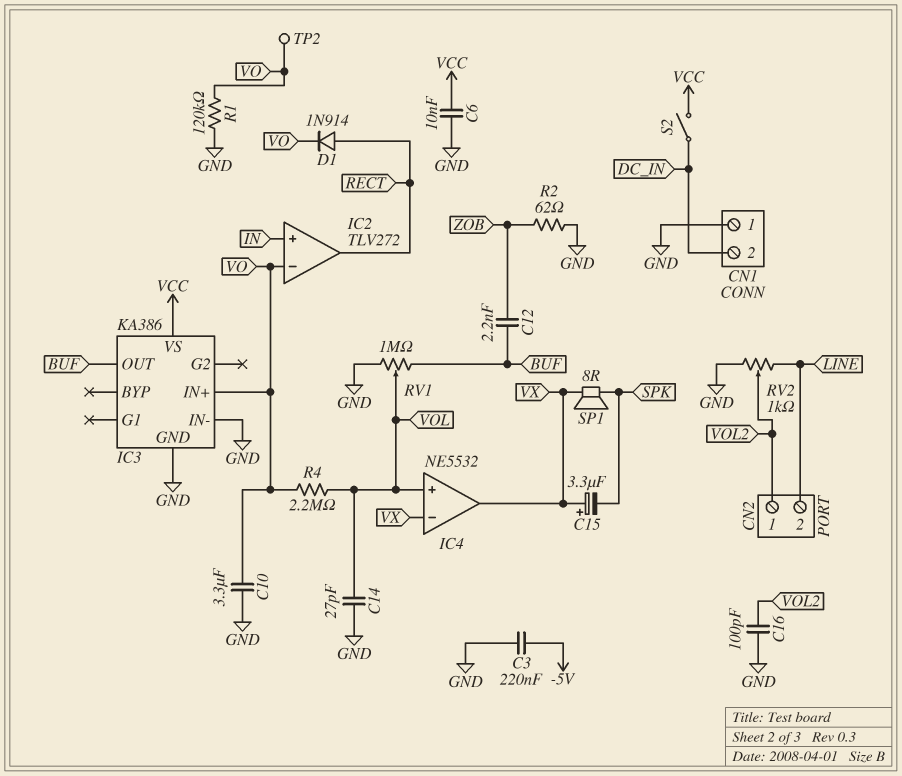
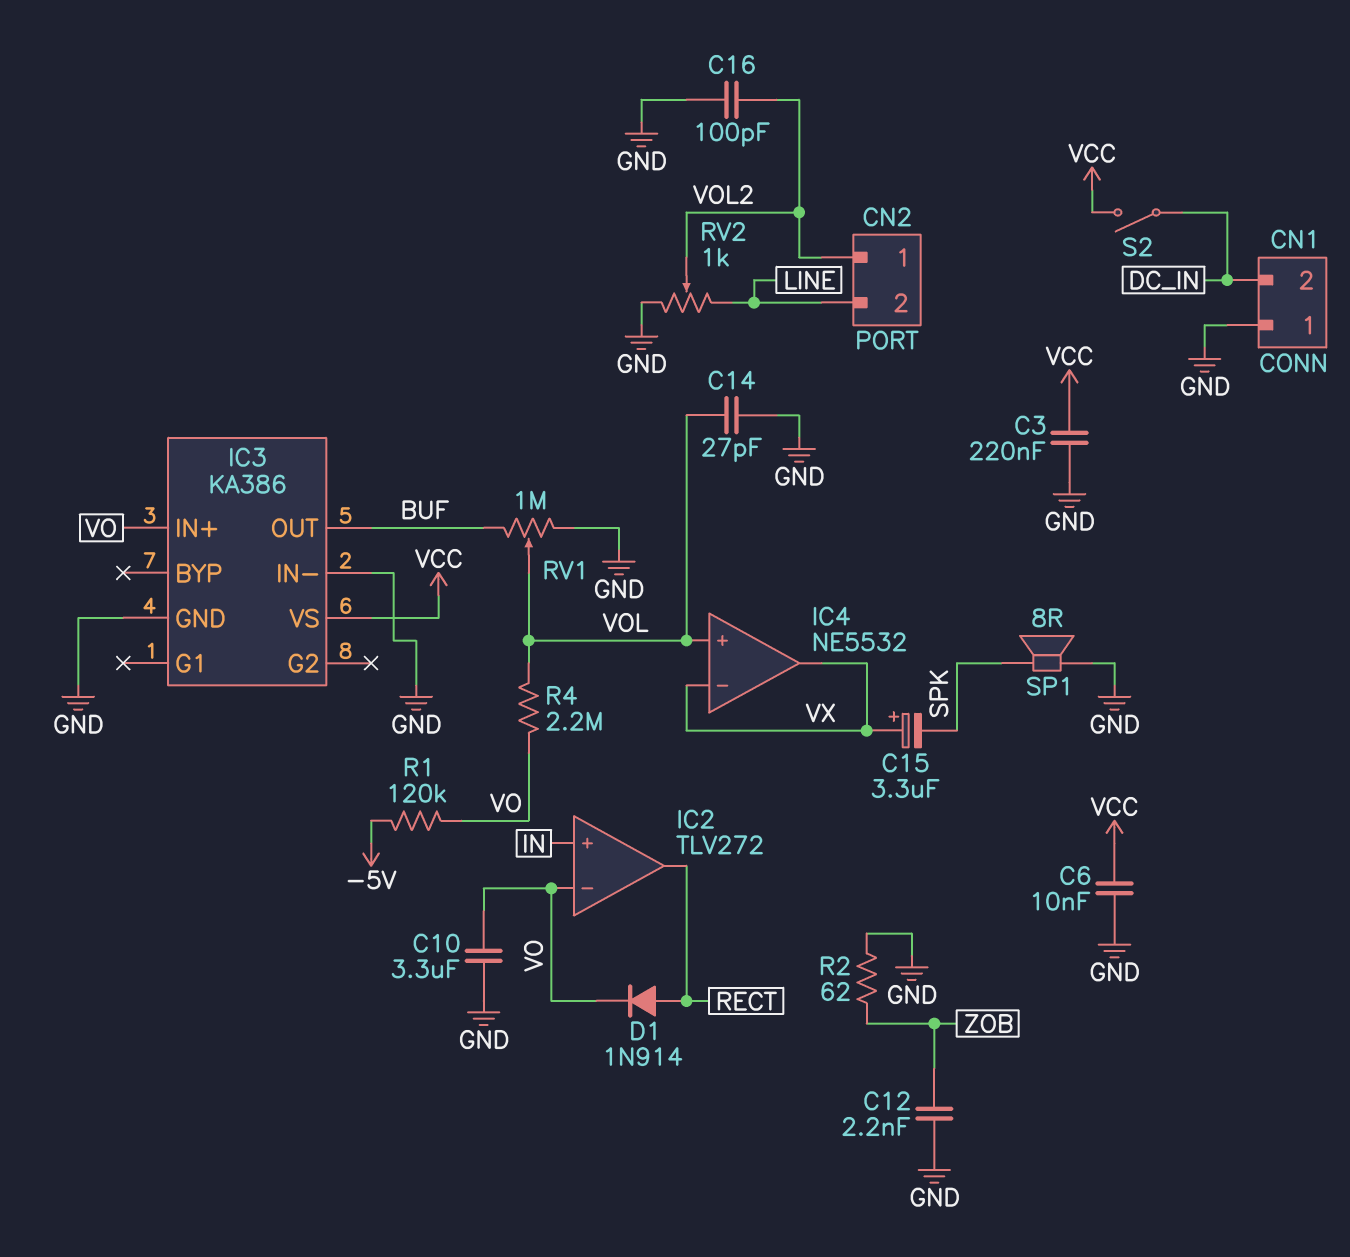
C3: 220nF (-5V, GND) -> 220nF (GND, VCC)
C12: 2.2nF (BUF, ZOB) -> 2.2nF (GND, ZOB)
R1: 120k (GND, VO) -> 120k (-5V, VO)
SP1: speaker 8R (SPK, VX) -> speaker 8R (GND, SPK)
TP2: test point (VO) -> none

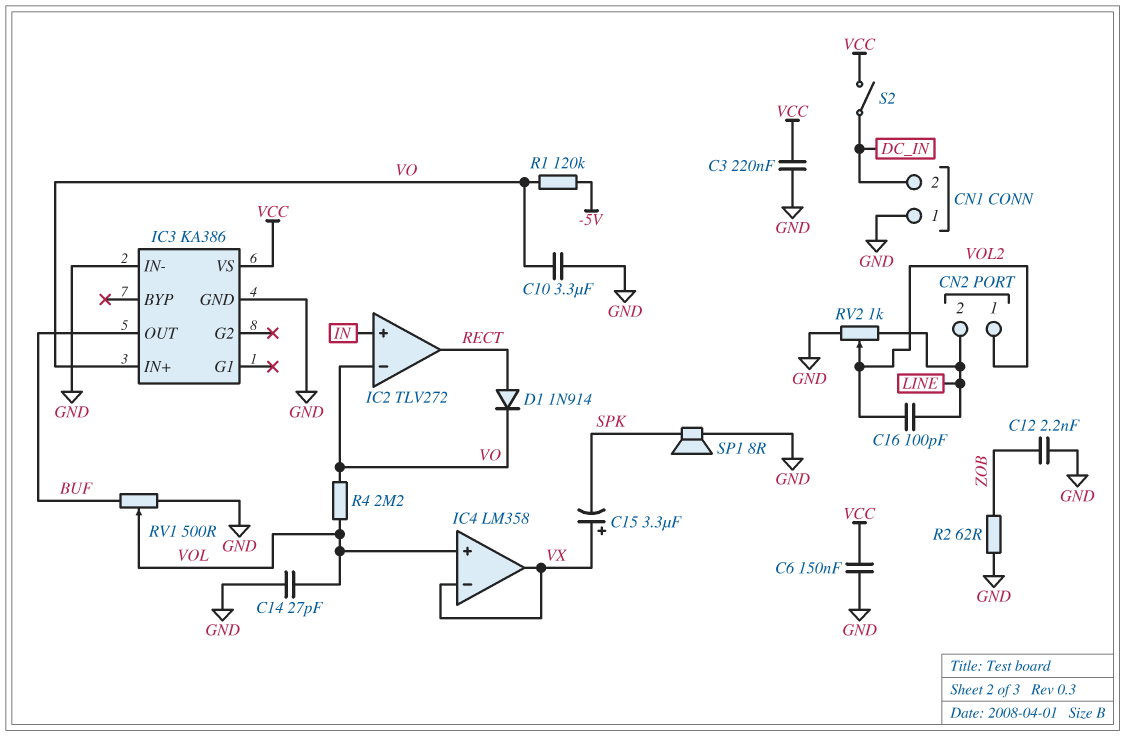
C6: 10nF (GND, VCC) -> 150nF (GND, VCC)
C16: 100pF (GND, VOL2) -> 100pF (LINE, VOL2)
IC4: NE5532 -> LM358
RV1: 1M (BUF, GND, wiper VOL) -> 500 (BUF, GND, wiper VOL)

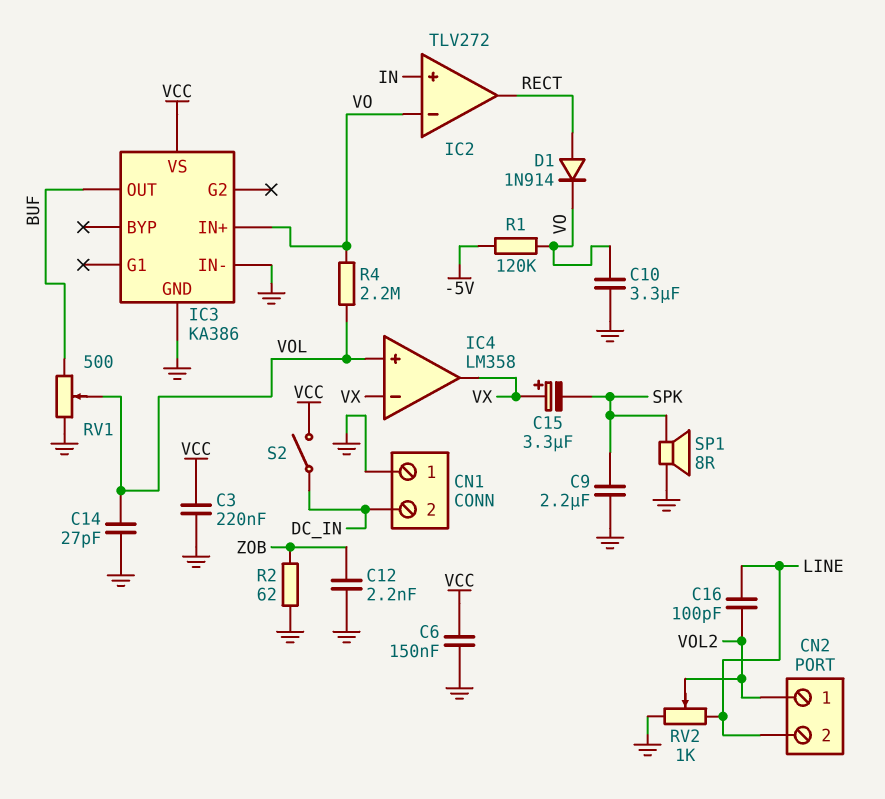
C9: none -> 2.2uF (GND, SPK)

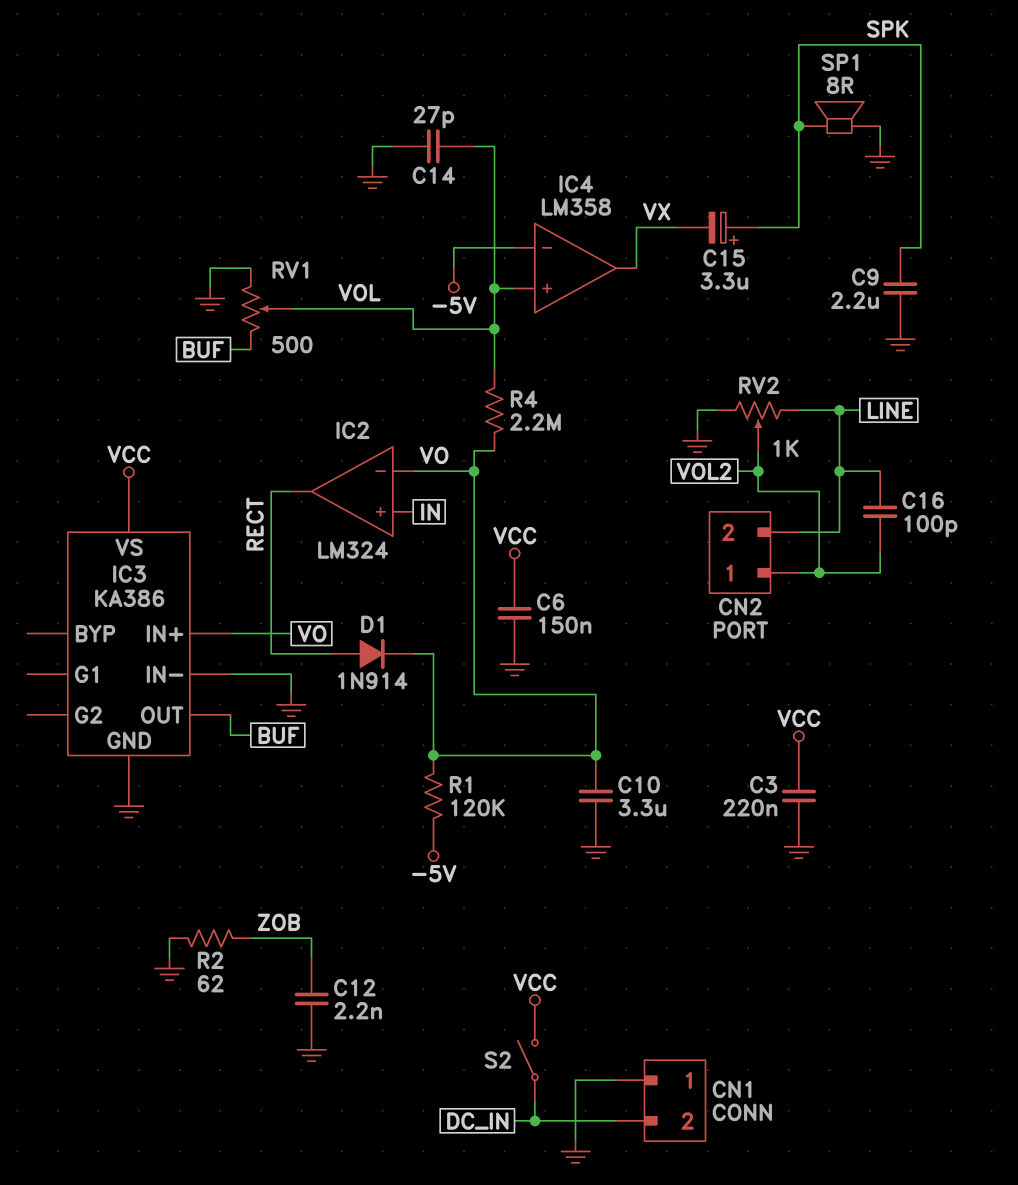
C15: 3.3uF (plus VX, minus SPK) -> 3.3uF (plus SPK, minus VX)
IC2: TLV272 -> LM324
IC4 pin in-: VX -> -5V

